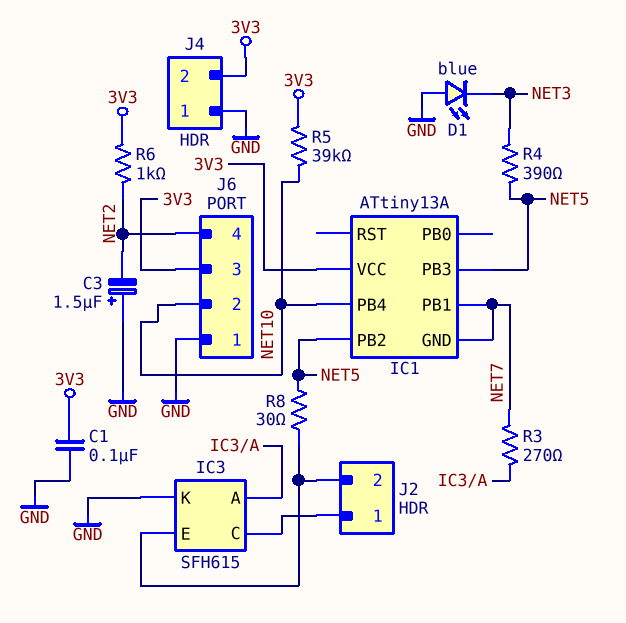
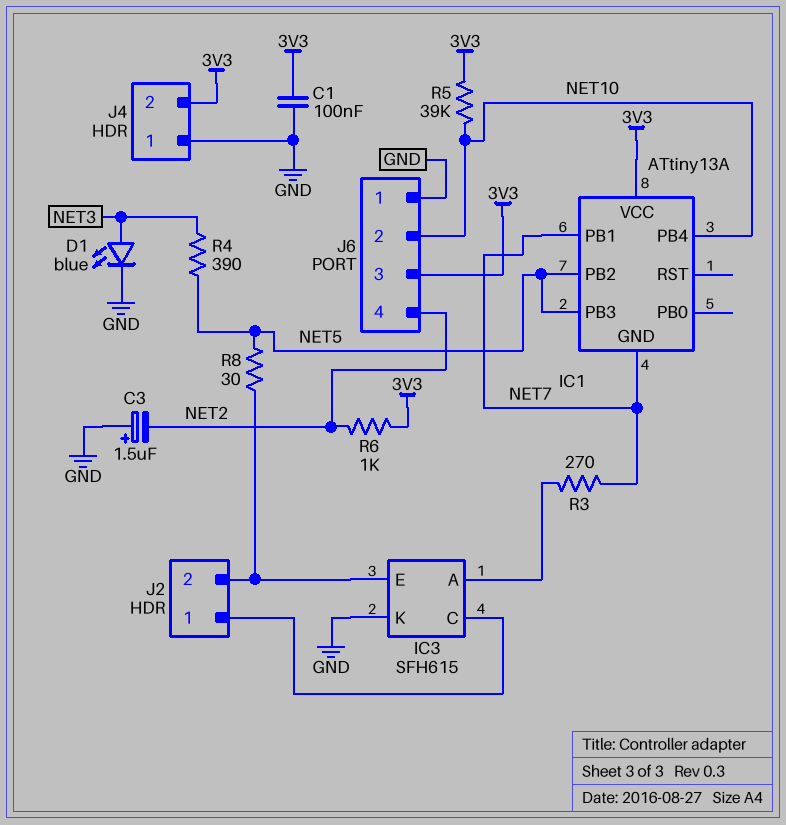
D1: LED blue (A GND, K NET3) -> LED blue (A NET3, K GND)

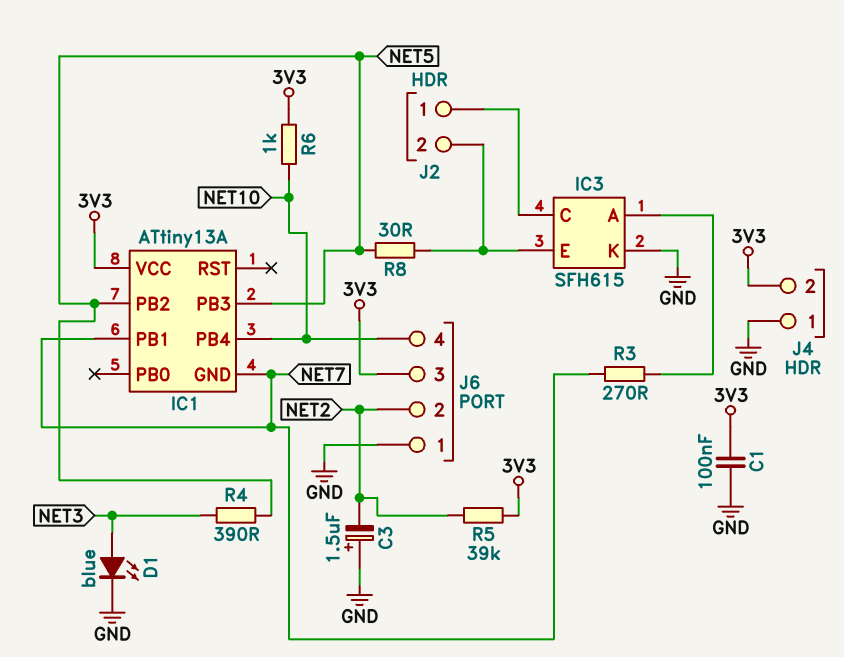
J6 pin 2: NET10 -> NET2
J6 pin 4: NET2 -> NET10
R5: 39k (3V3, NET10) -> 39k (3V3, NET2)
R6: 1k (3V3, NET2) -> 1k (3V3, NET10)

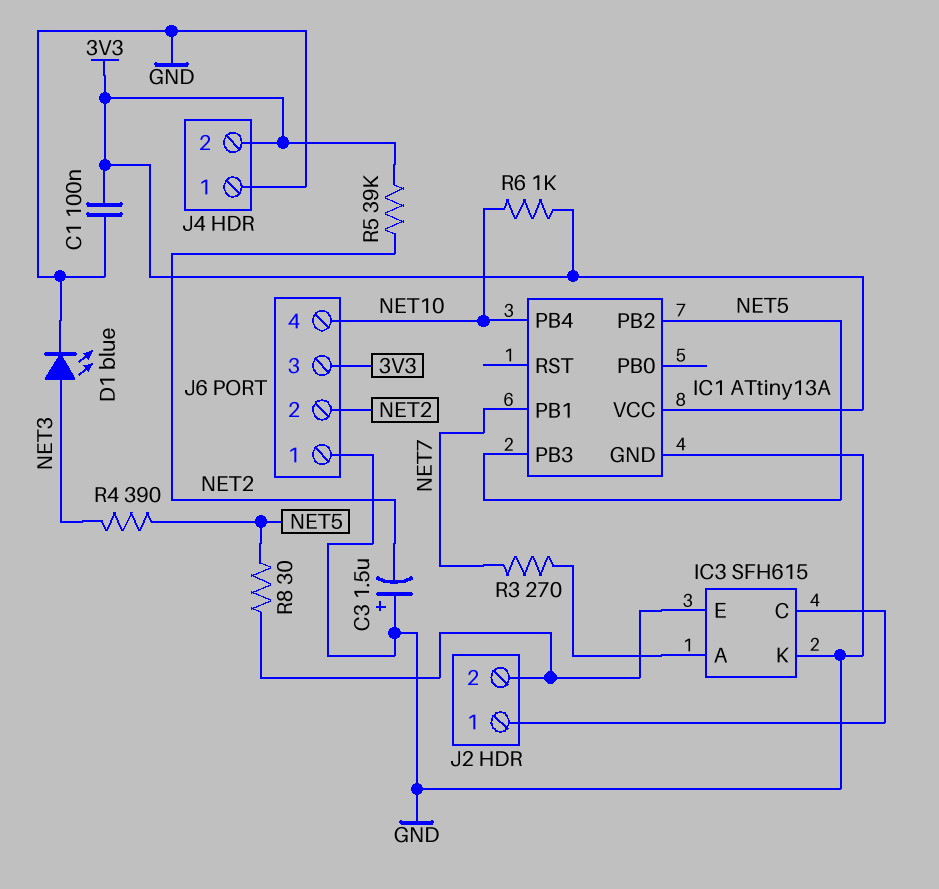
IC1 pin GND: NET7 -> GND

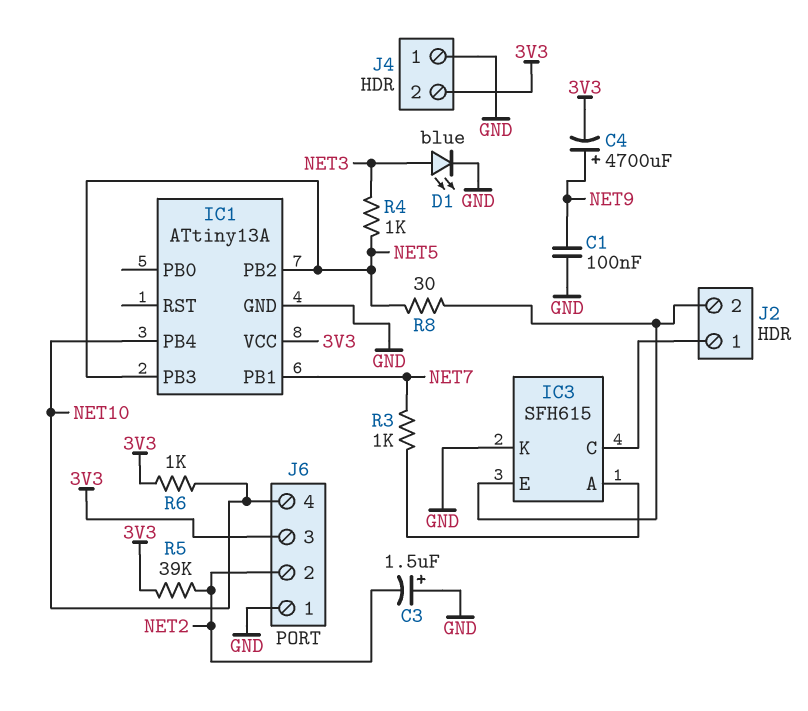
C1: 100nF (3V3, GND) -> 100nF (GND, NET9)
C4: none -> 4700uF (plus NET9, minus 3V3)
R3: 270 (IC3/A, NET7) -> 1k (IC3/A, NET7)
R4: 390 (NET3, NET5) -> 1k (NET3, NET5)

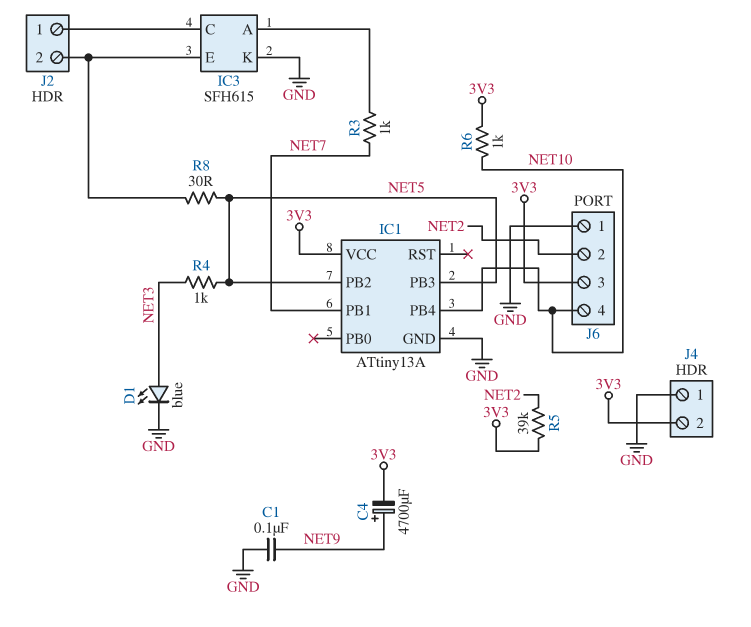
C3: 1.5uF (plus GND, minus NET2) -> none

